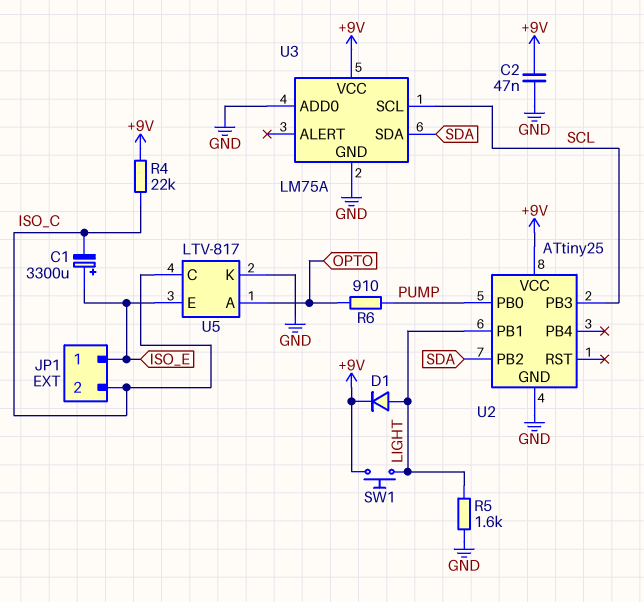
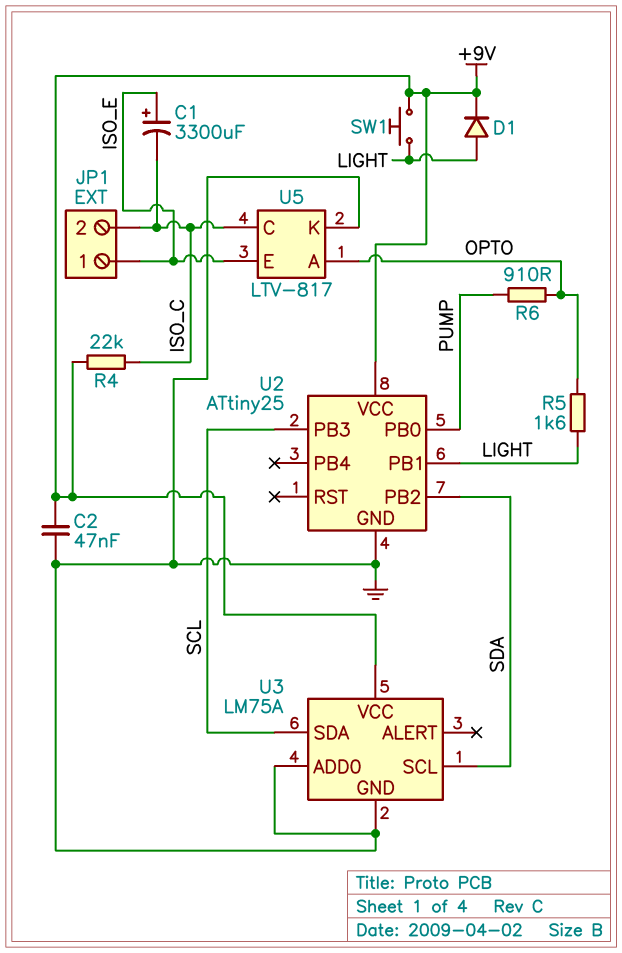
R5: 1.6k (GND, LIGHT) -> 1.6k (LIGHT, OPTO)
U3 pin SCL: SCL -> SDA
U3 pin SDA: SDA -> SCL

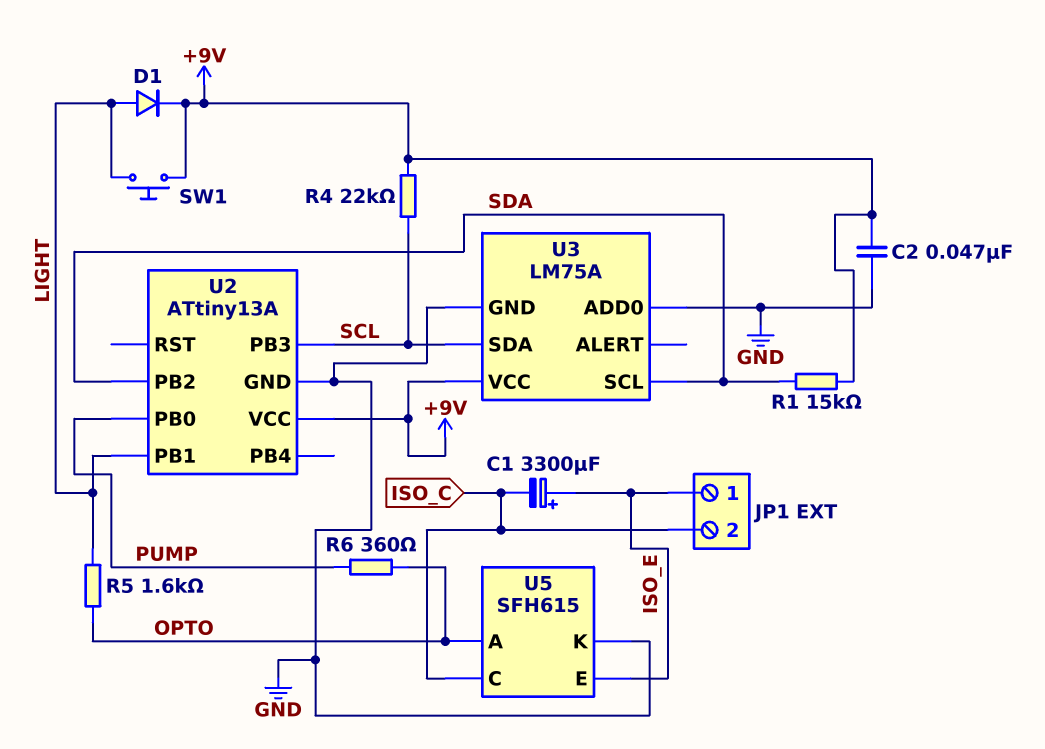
R1: none -> 15k (+9V, SDA)
R4: 22k (+9V, ISO_C) -> 22k (+9V, SCL)
R6: 910 (OPTO, PUMP) -> 360 (OPTO, PUMP)
U2: ATtiny25 -> ATtiny13A
U5: LTV-817 -> SFH615

